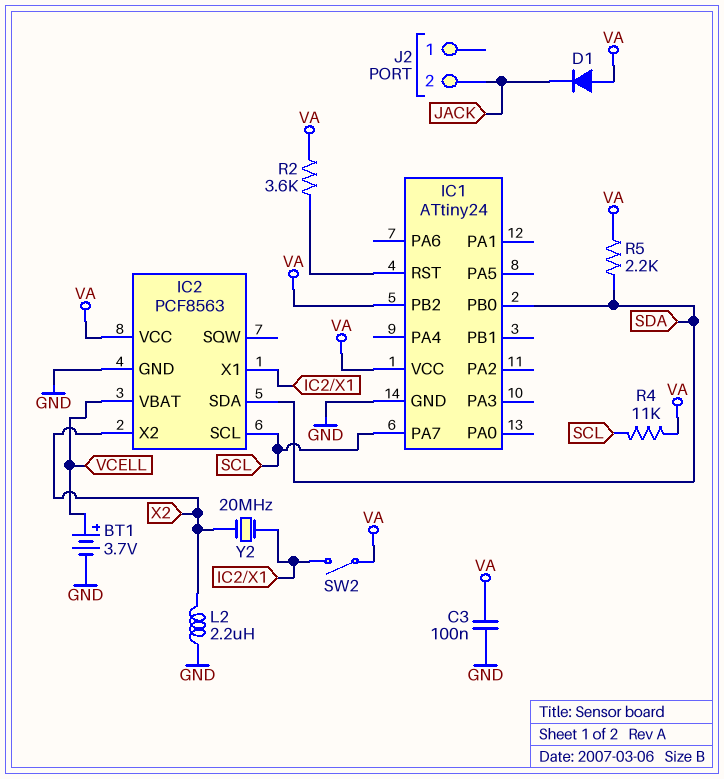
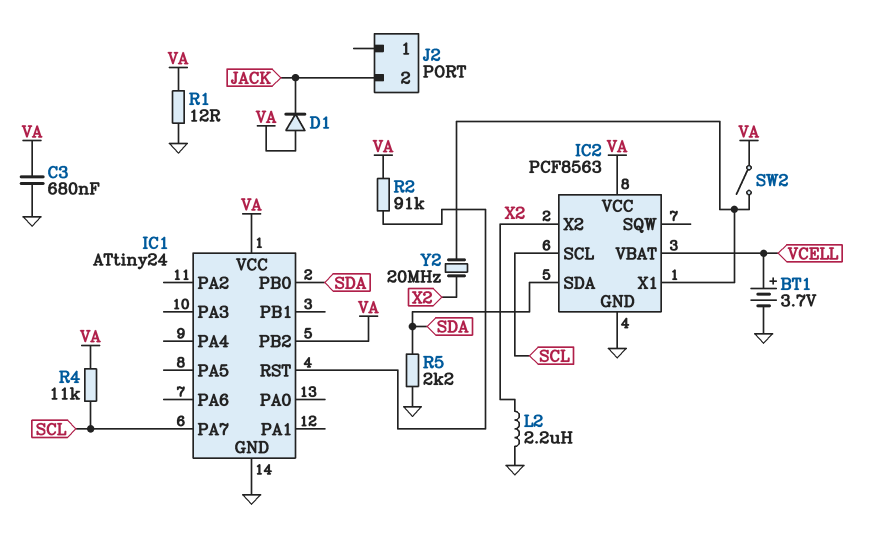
C3: 100nF (GND, VA) -> 680nF (GND, VA)
R1: none -> 12 (GND, VA)
R2: 3.6k (IC1/RST, VA) -> 91k (IC1/RST, VA)
R5: 2.2k (SDA, VA) -> 2.2k (GND, SDA)

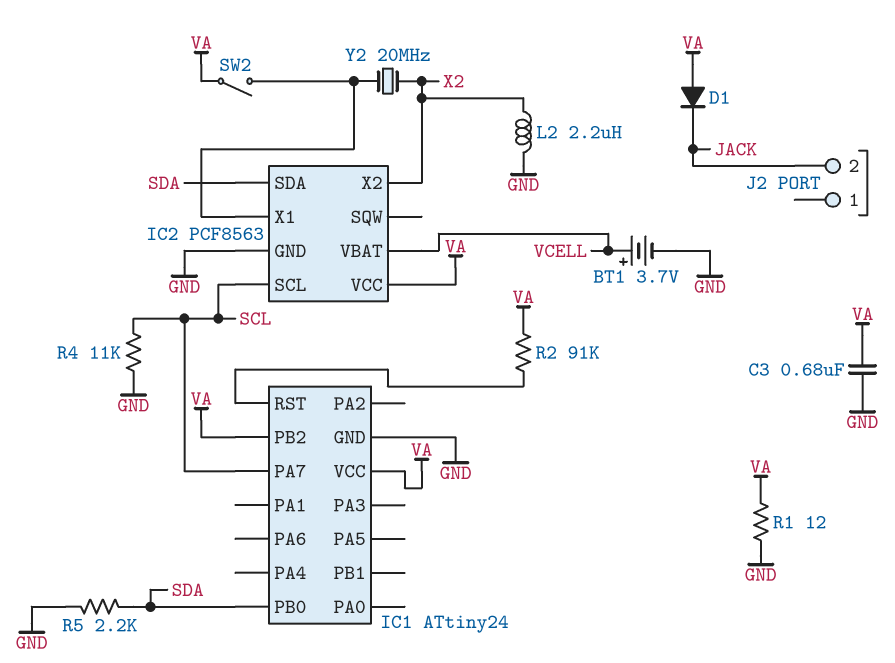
R4: 11k (SCL, VA) -> 11k (GND, SCL)

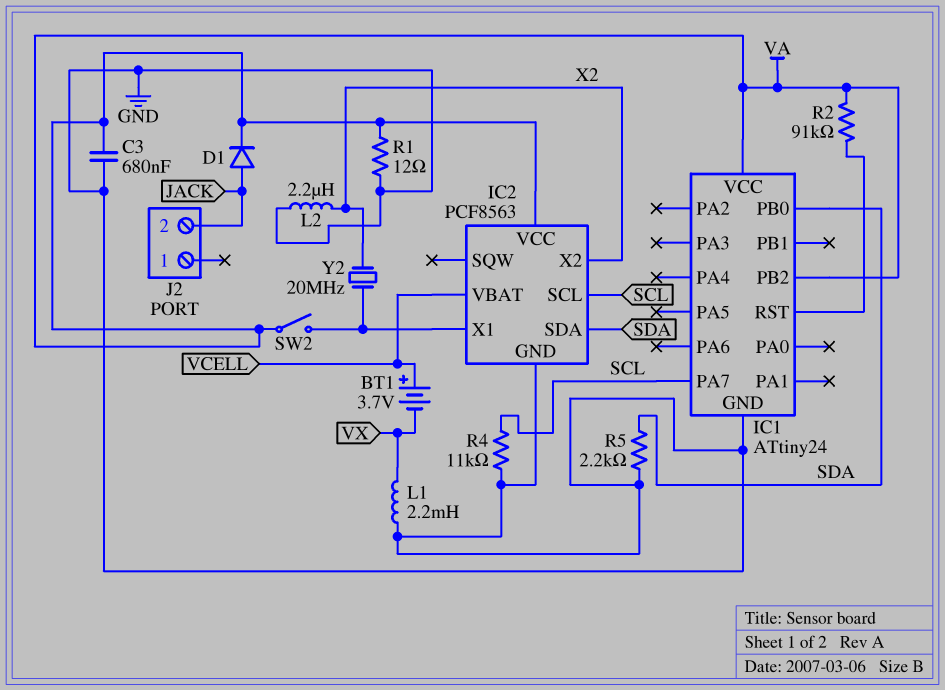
BT1: 3.7V (plus VCELL, minus GND) -> 3.7V (plus VCELL, minus VX)
D1: diode (A VA, K JACK) -> diode (A JACK, K VA)
L1: none -> 2.2mH (GND, VX)

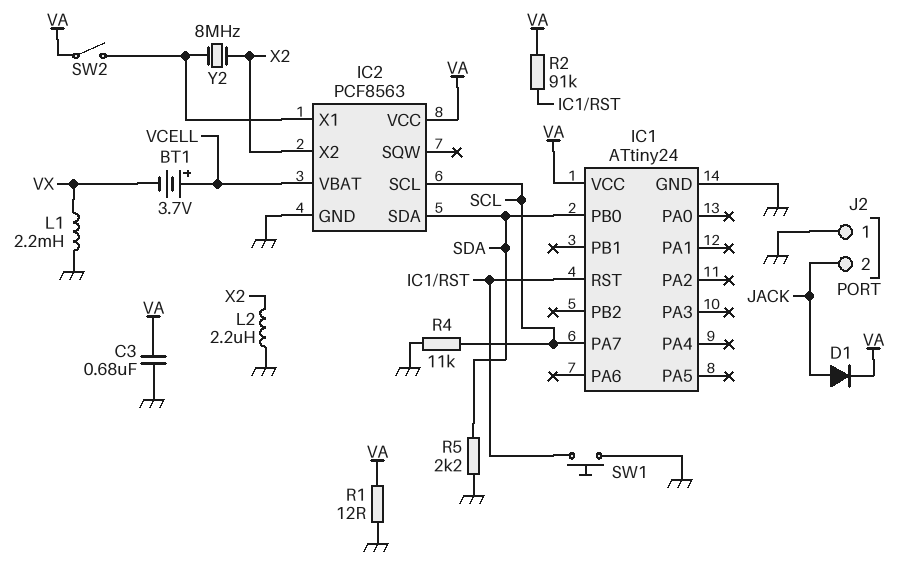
IC1 pin PB2: VA -> none
J2 pin 1: none -> GND
SW1: none -> button (GND, IC1/RST)
Y2: 20MHz (IC2/X1, X2) -> 8MHz (IC2/X1, X2)

